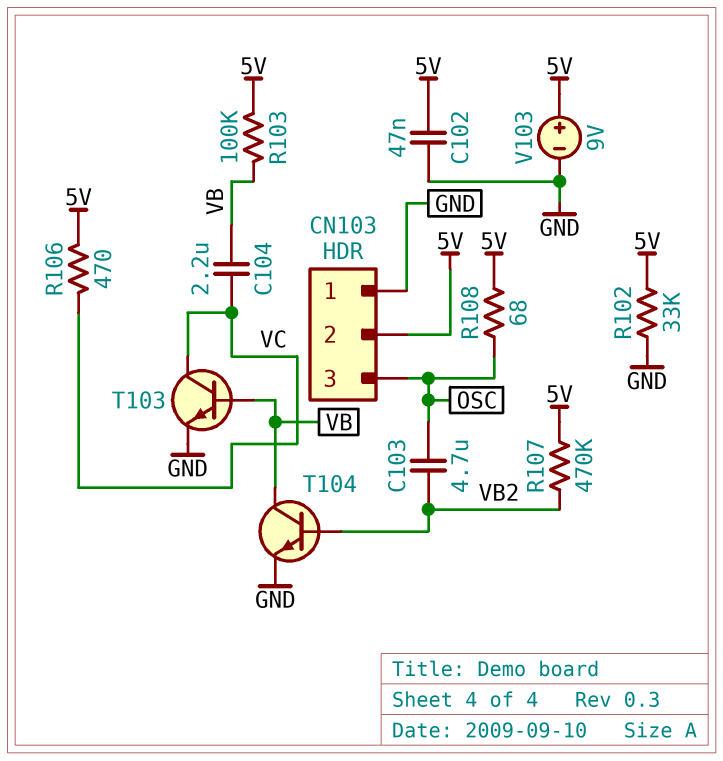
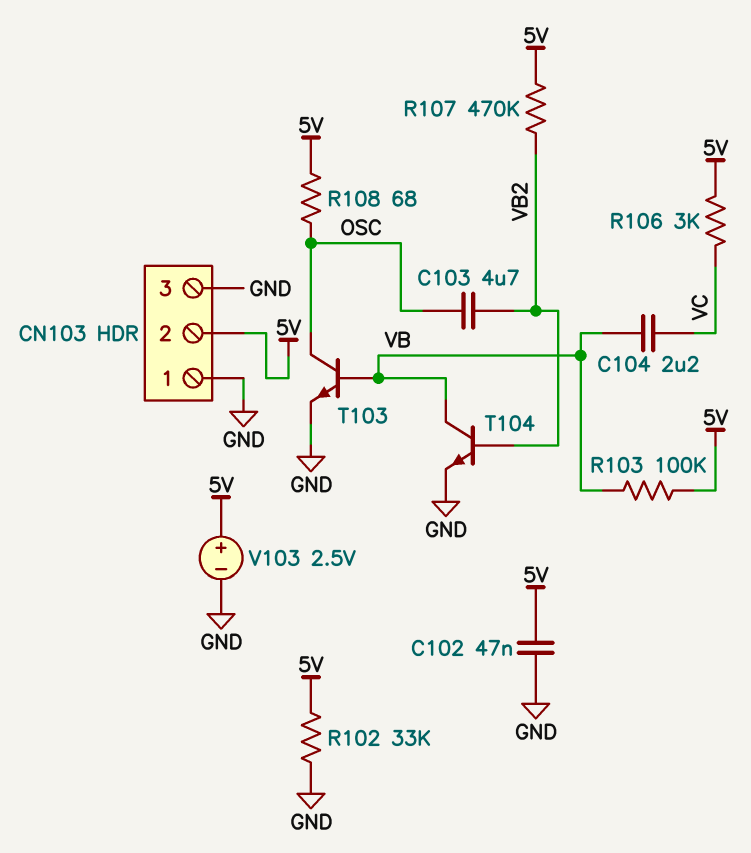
CN103 pin 3: OSC -> GND
R106: 470 (5V, VC) -> 3k (5V, VC)
T103: NPN (B VB, C VC, E GND) -> NPN (B VB, C OSC, E GND)
V103: 9V (plus 5V, minus GND) -> 2.5V (plus 5V, minus GND)

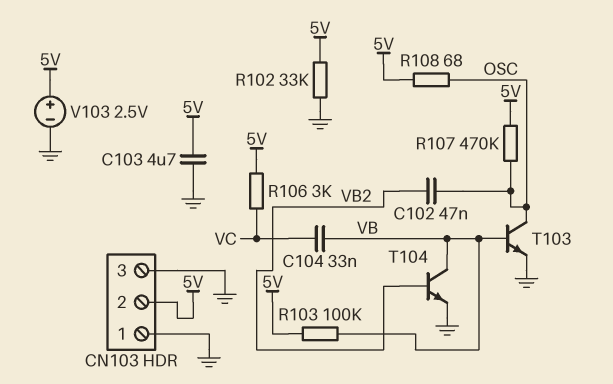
C102: 47nF (5V, GND) -> 47nF (OSC, VB2)
C103: 4.7uF (OSC, VB2) -> 4.7uF (5V, GND)
C104: 2.2uF (VB, VC) -> 33nF (VB, VC)
R107: 470k (5V, VB2) -> 470k (5V, OSC)

